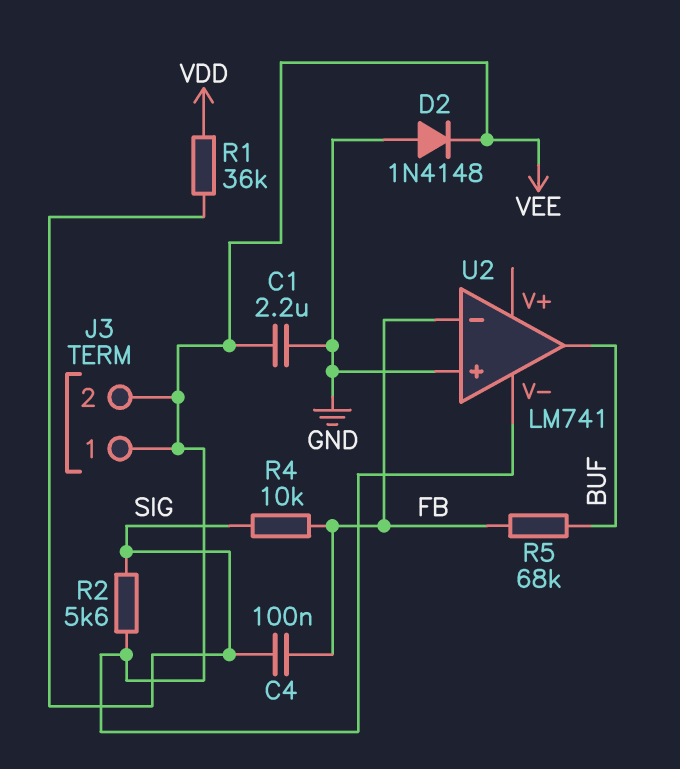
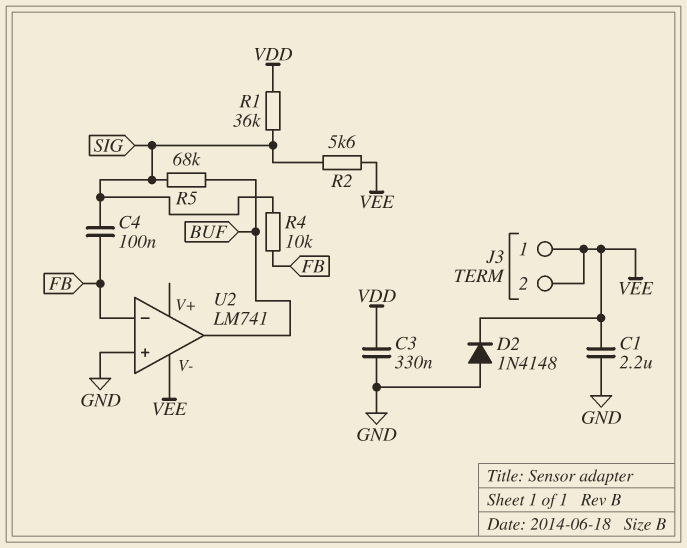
C3: none -> 330nF (GND, VDD)
R5: 68k (BUF, FB) -> 68k (BUF, SIG)

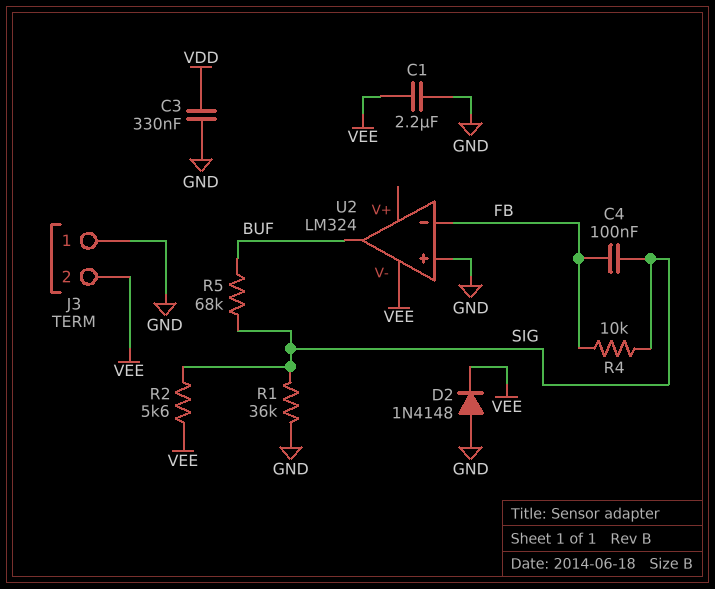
J3 pin 1: VEE -> GND
R1: 36k (SIG, VDD) -> 36k (GND, SIG)
U2: LM741 -> LM324

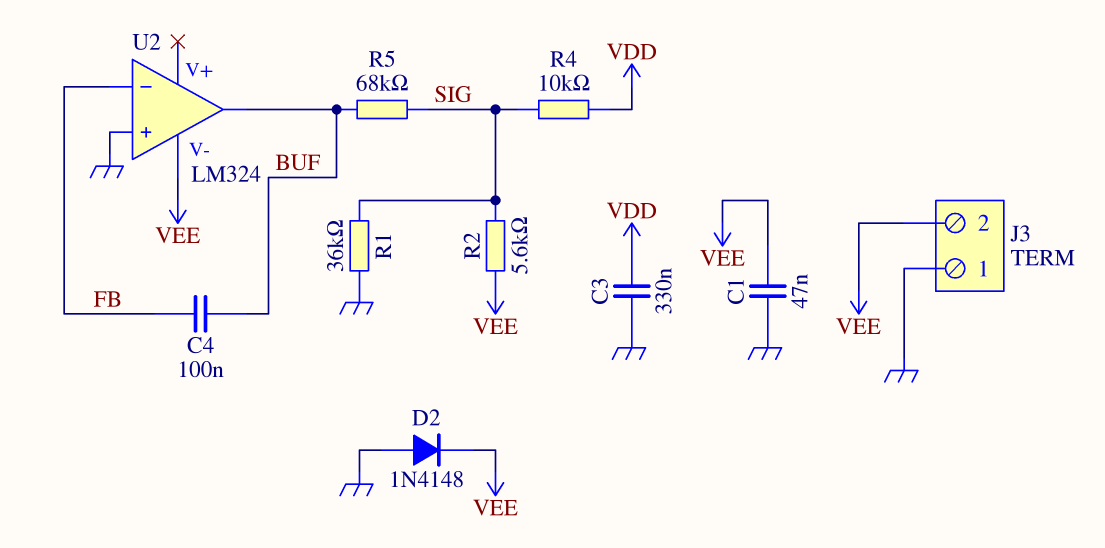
C1: 2.2uF (GND, VEE) -> 47nF (GND, VEE)
C4: 100nF (FB, SIG) -> 100nF (BUF, FB)
R4: 10k (FB, SIG) -> 10k (SIG, VDD)

